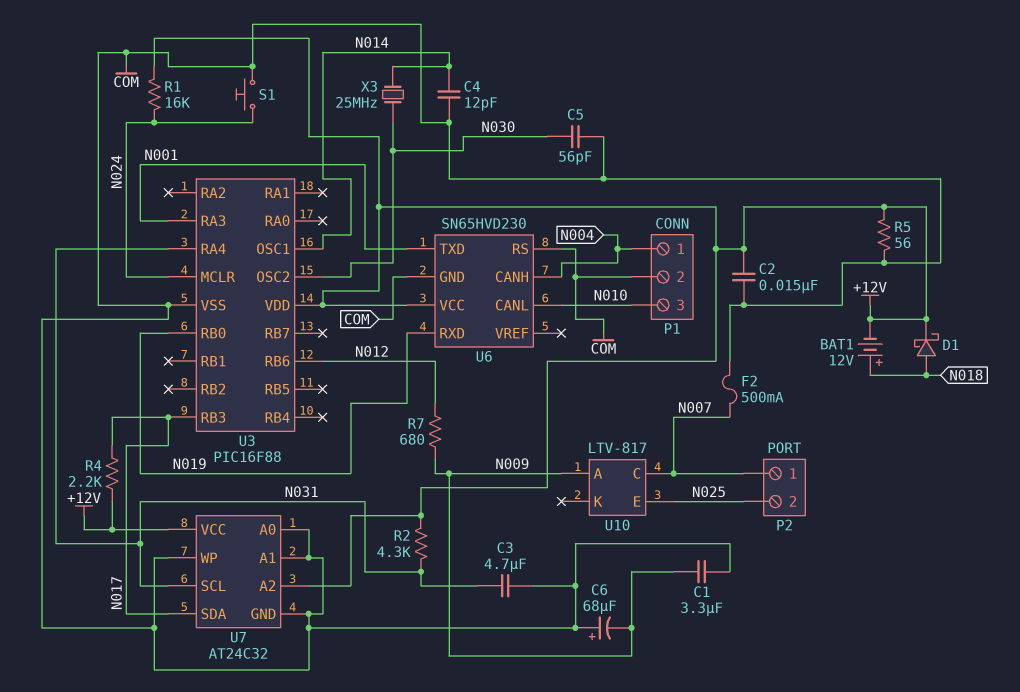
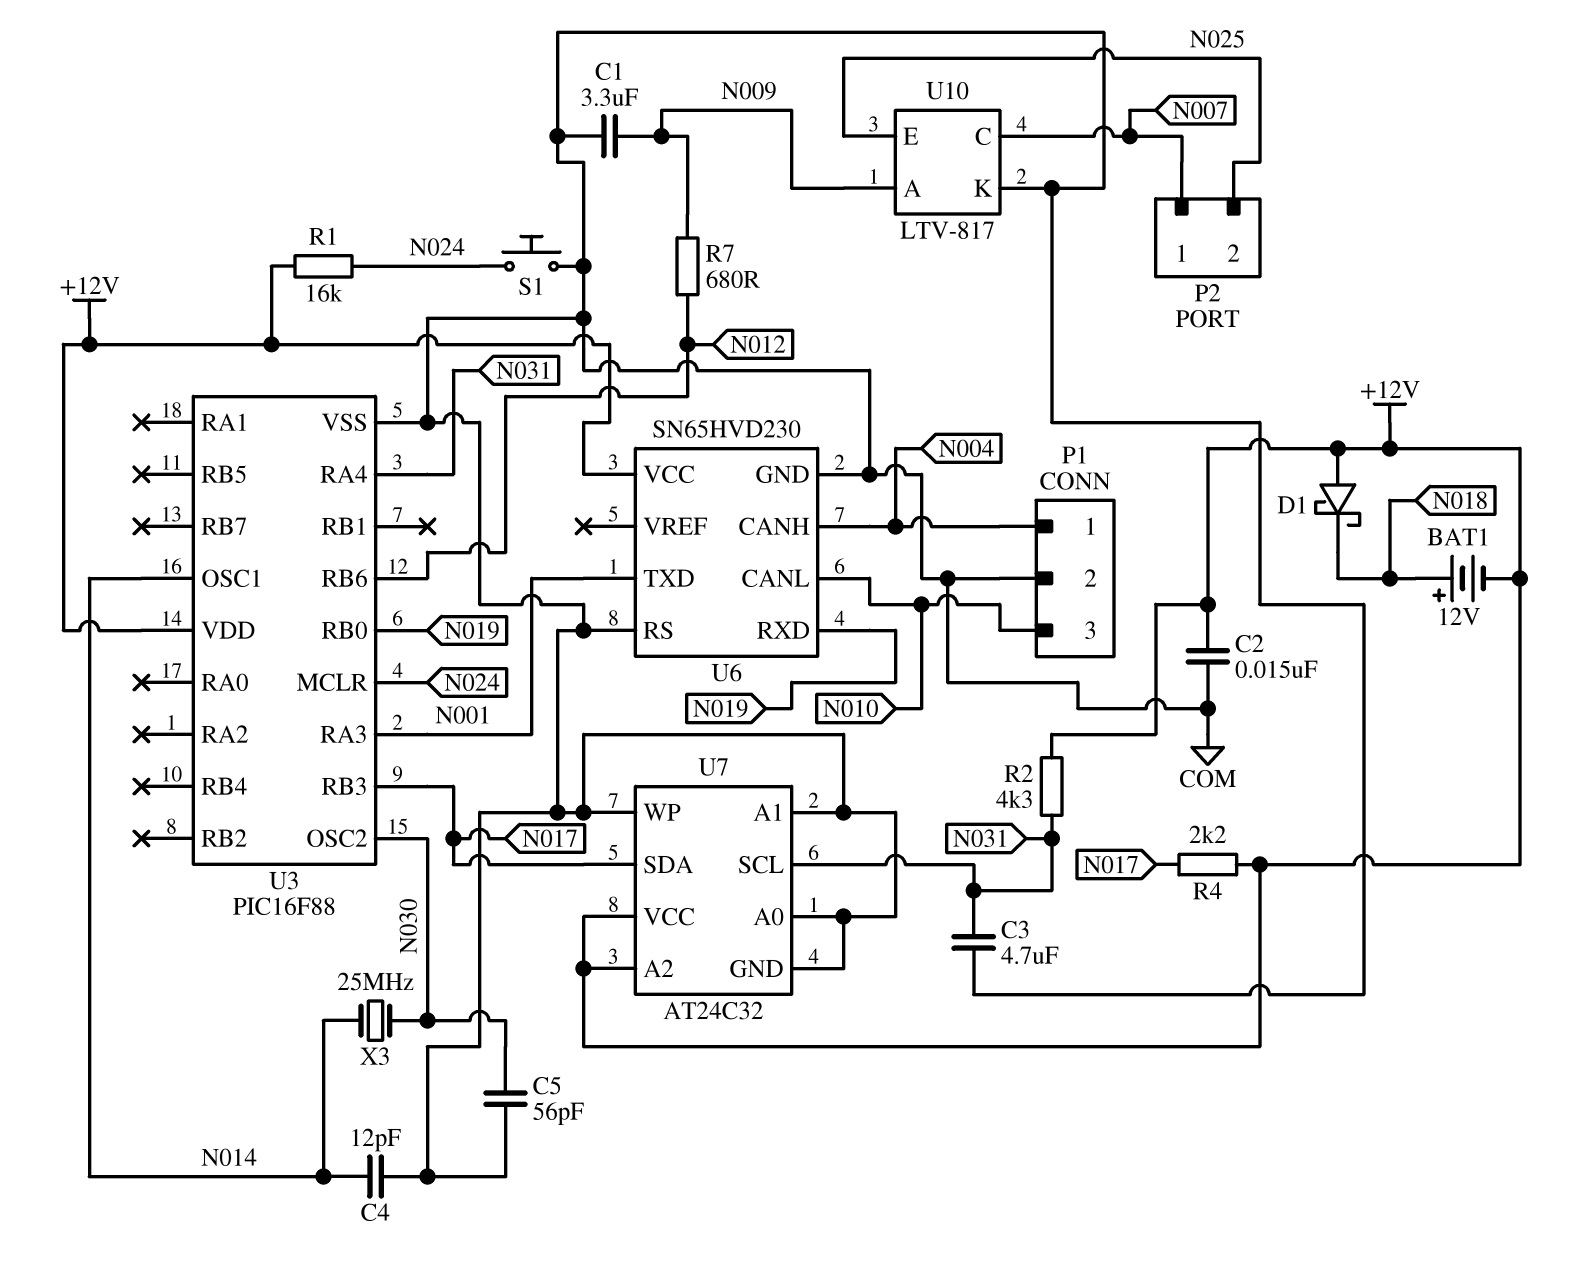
C6: 68uF (plus COM, minus N009) -> none
D1: schottky (A N018, K +12V) -> schottky (A +12V, K N018)
F2: 500mA (COM, N007) -> none
R5: 56 (+12V, COM) -> none
U10 pin K: none -> COM

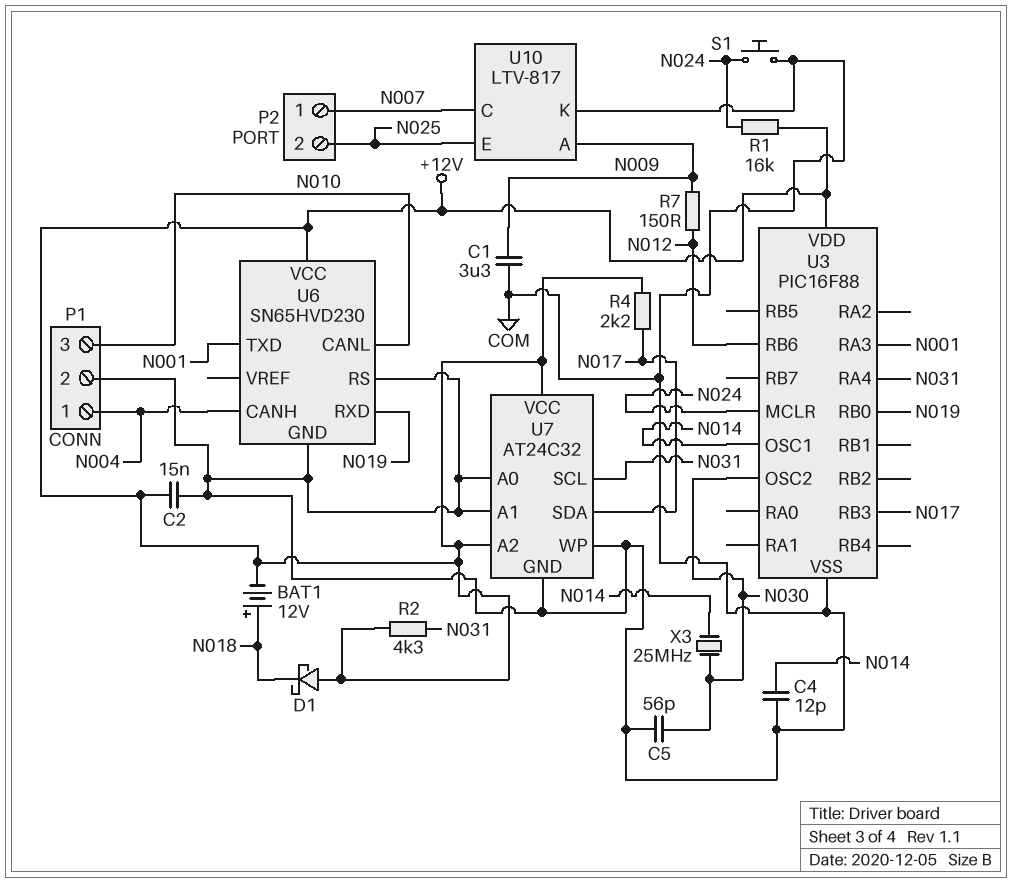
C3: 4.7uF (COM, N031) -> none
R7: 680 (N009, N012) -> 150 (N009, N012)

